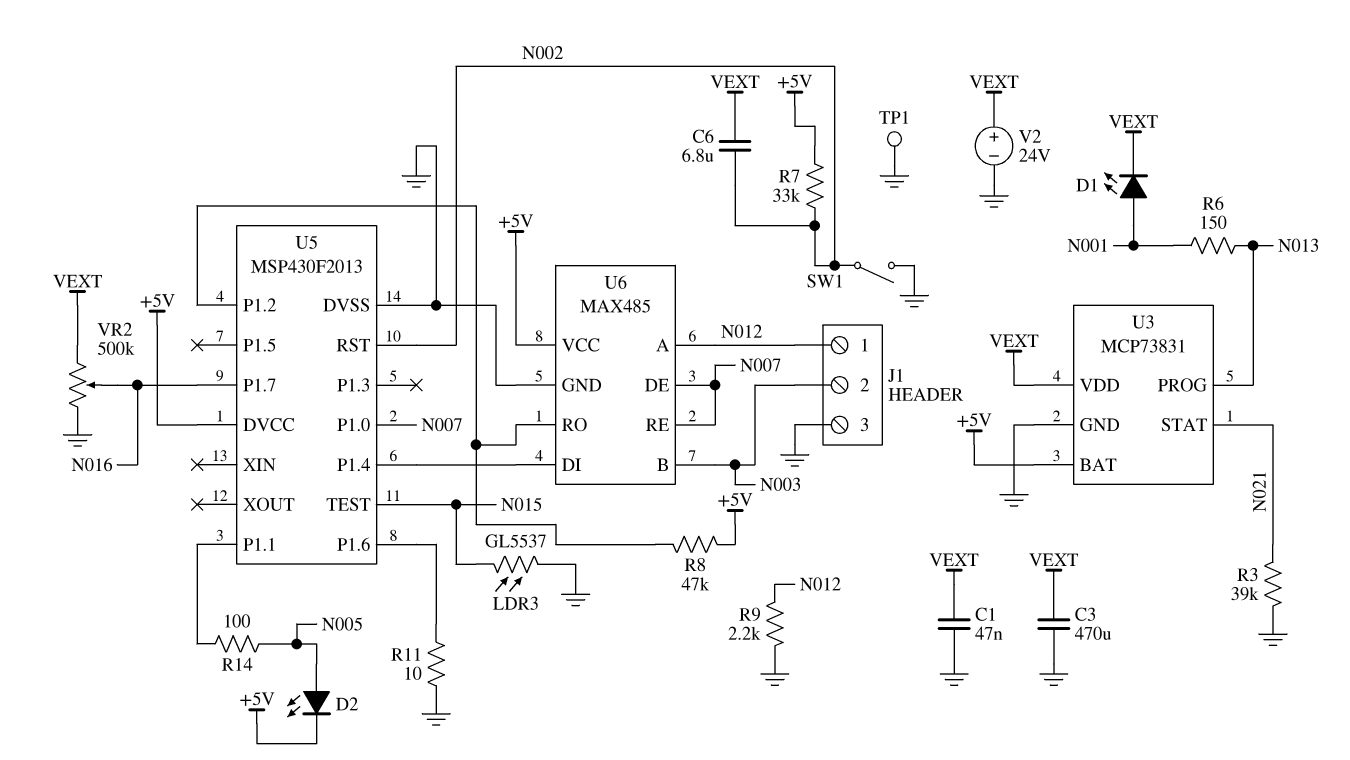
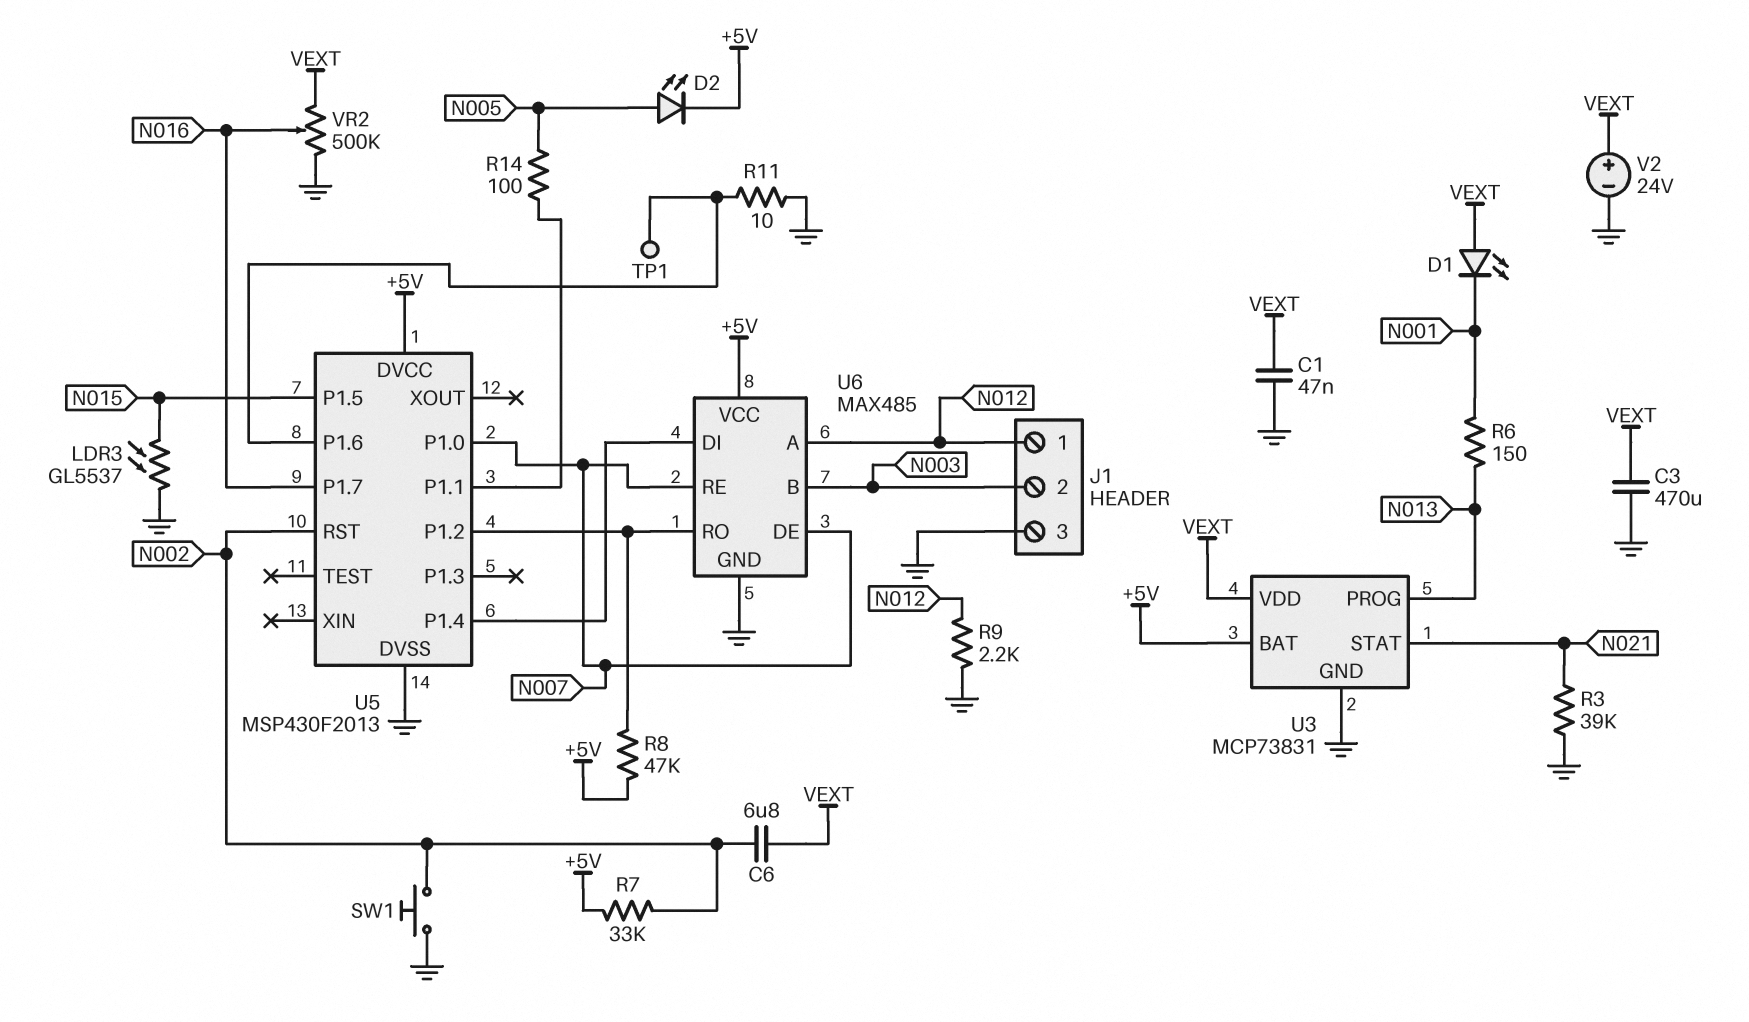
D1: LED (A N001, K VEXT) -> LED (A VEXT, K N001)
SW1: switch (GND, N002) -> button (GND, N002)
TP1: test point (GND) -> test point (U5/P1.6)
U5 pin P1.5: none -> N015
U5 pin TEST: N015 -> none

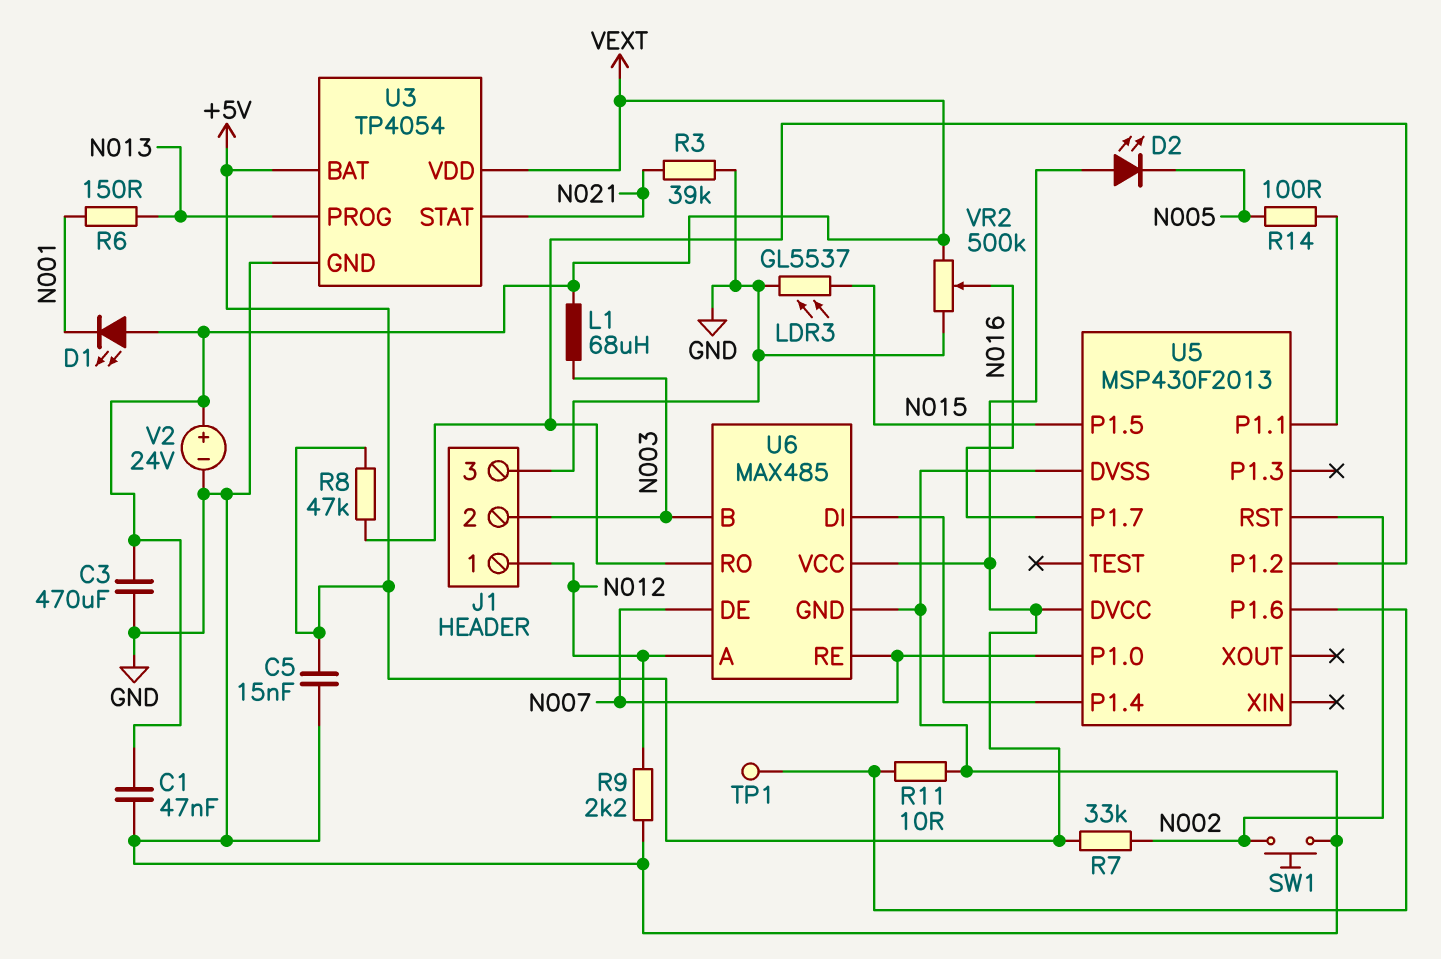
C5: none -> 15nF (+5V, GND)
C6: 6.8uF (N002, VEXT) -> none
D2: LED (A N005, K +5V) -> LED (A +5V, K N005)
L1: none -> 68uH (N003, VEXT)
U3: MCP73831 -> TP4054

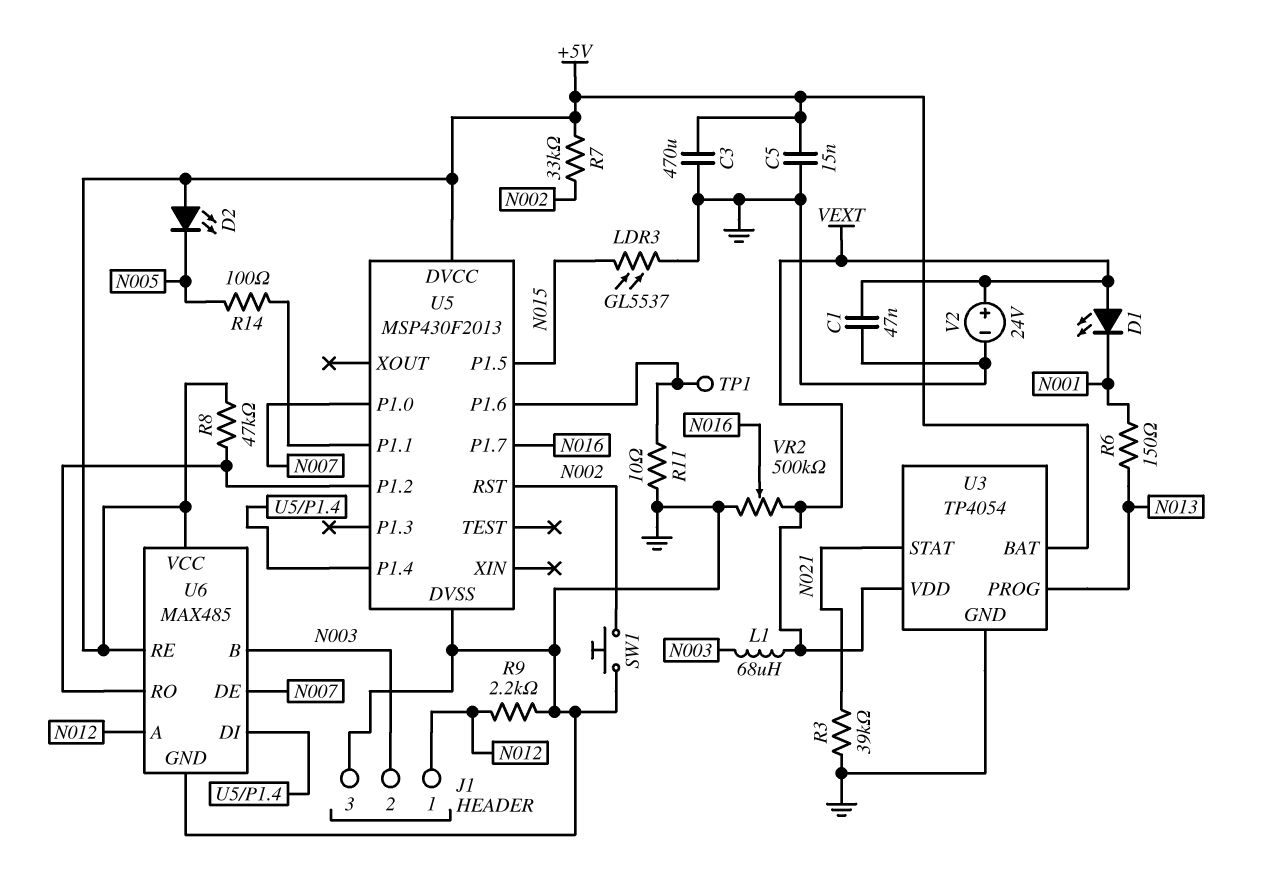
C3: 470uF (GND, VEXT) -> 470uF (+5V, GND)
U6 pin RE: N007 -> +5V

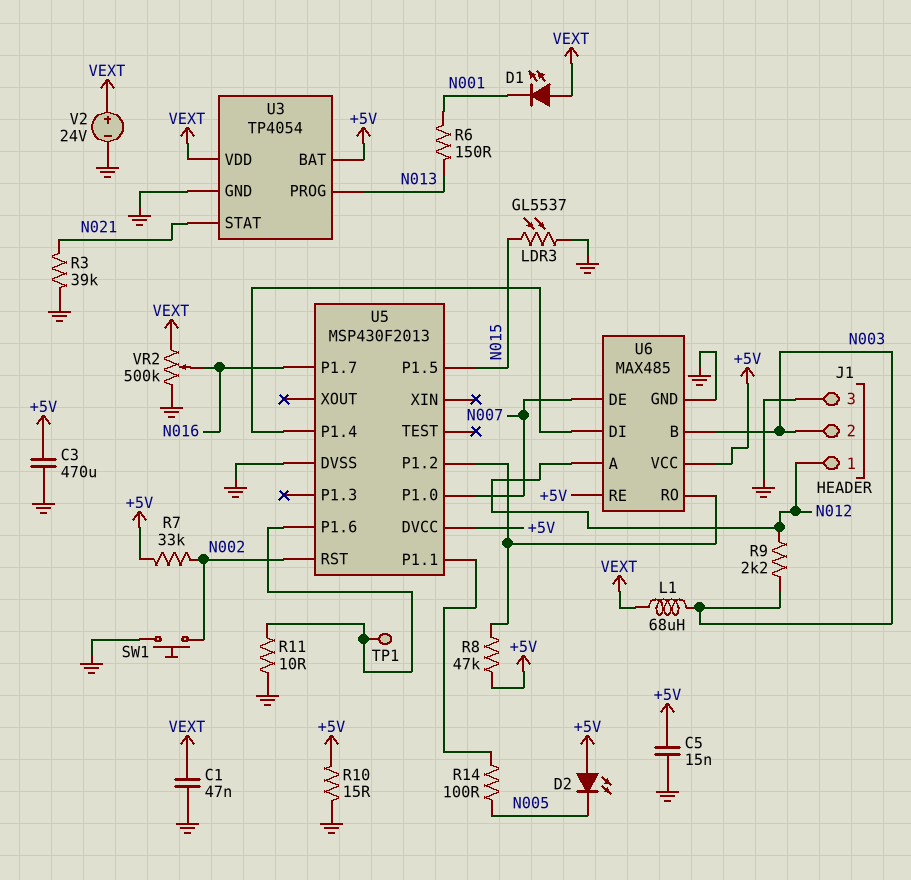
R9: 2.2k (GND, N012) -> 2.2k (N003, N012)
R10: none -> 15 (+5V, GND)

